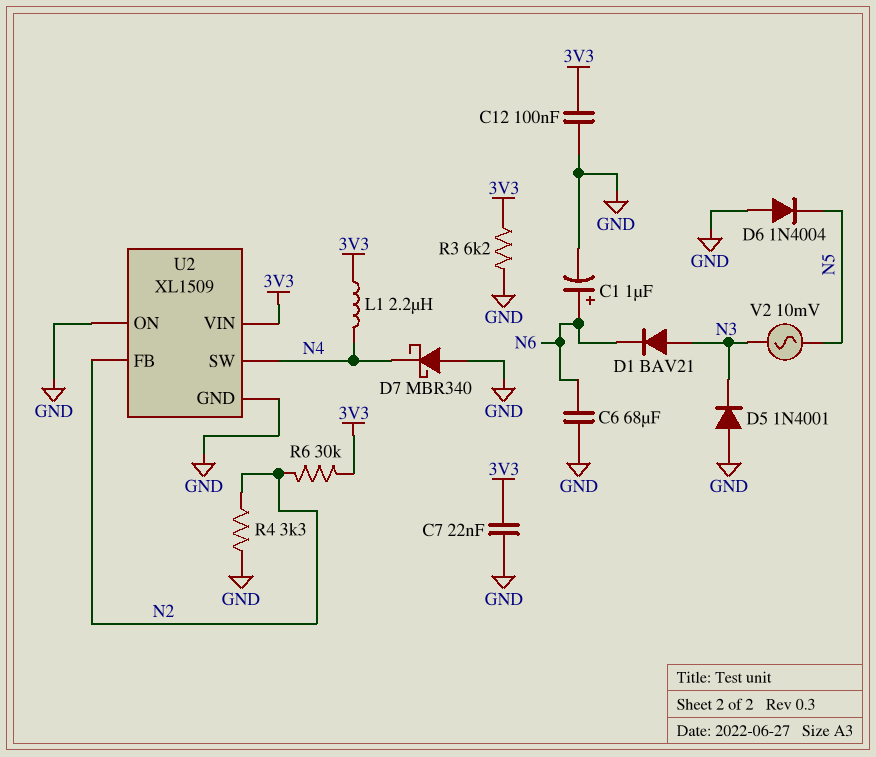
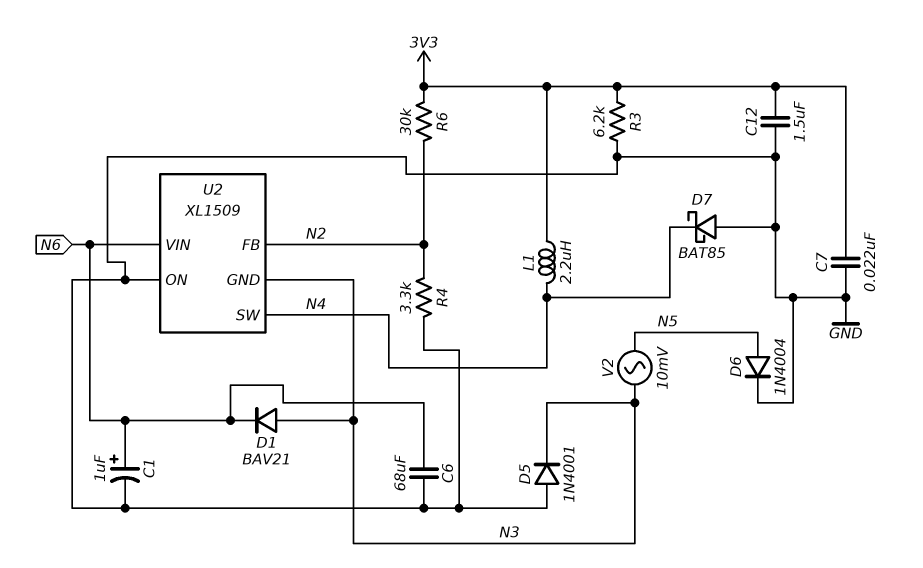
C12: 100nF (3V3, GND) -> 1.5uF (3V3, GND)
D6: diode 1N4004 (A GND, K N5) -> diode 1N4004 (A N5, K GND)
D7: schottky MBR340 (A GND, K N4) -> schottky BAT85 (A GND, K N4)
U2 pin GND: GND -> N3
U2 pin VIN: 3V3 -> N6

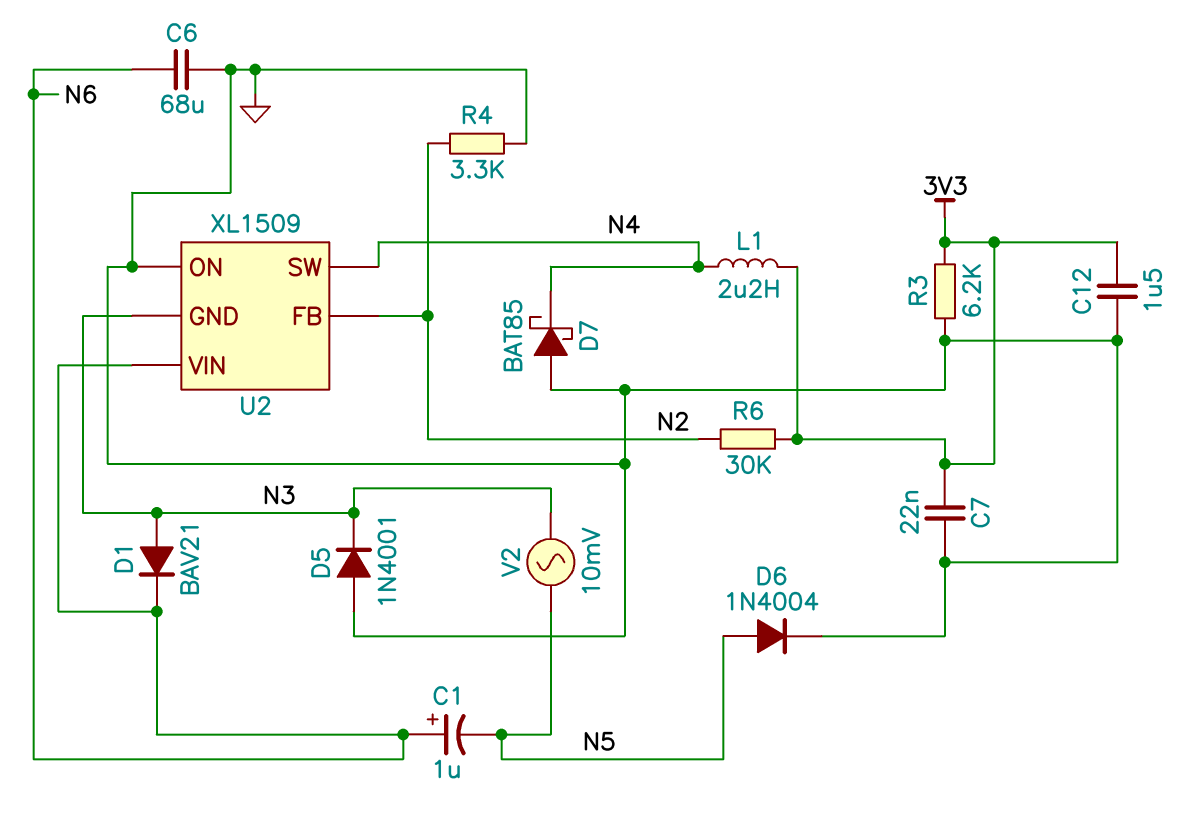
C1: 1uF (plus N6, minus GND) -> 1uF (plus N6, minus N5)

